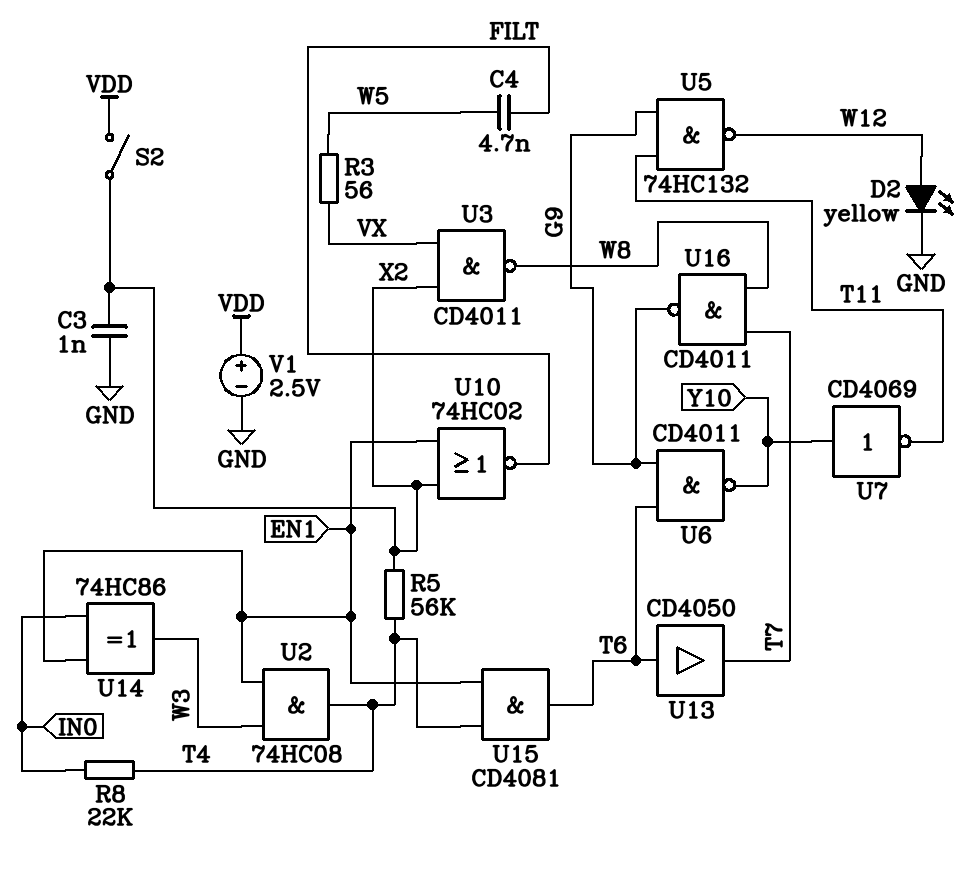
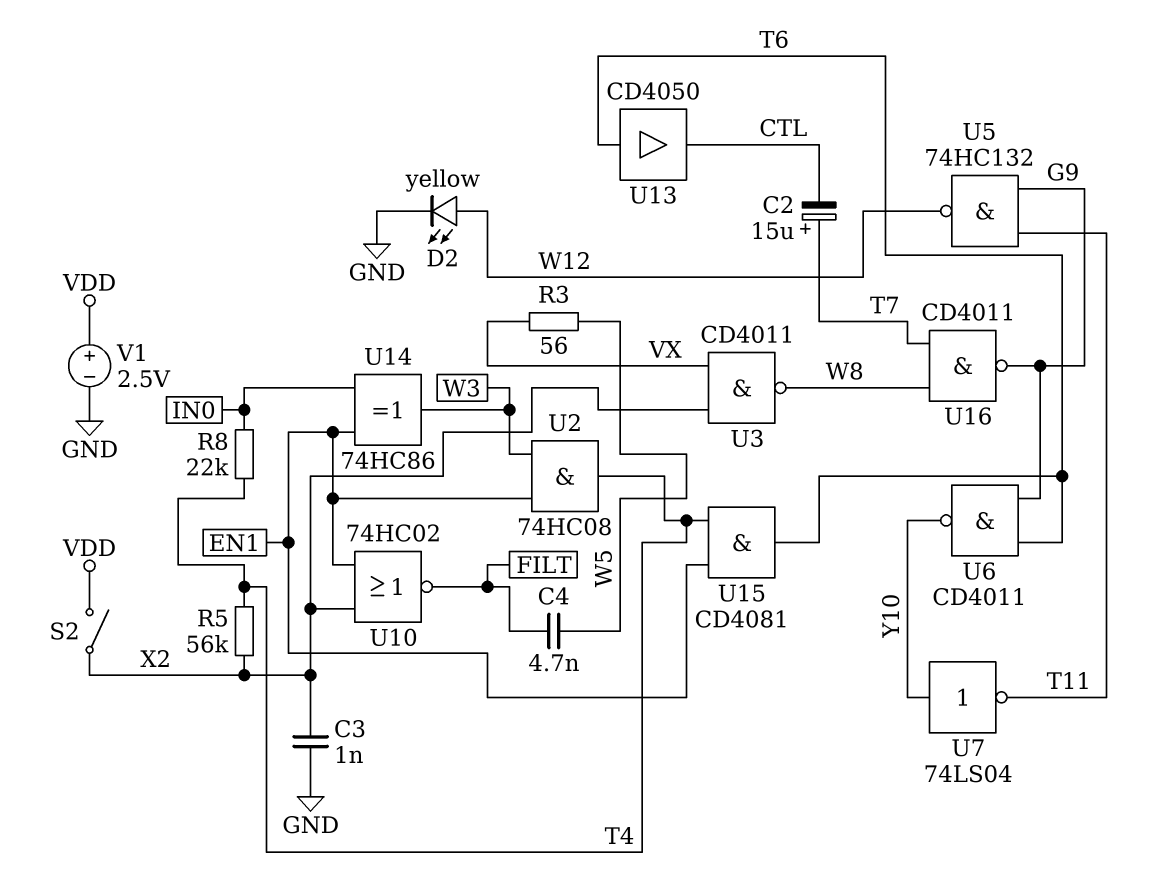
C2: none -> 15uF (plus T7, minus CTL)
U7: NOT CD4069 (in Y10, out T11) -> NOT 74LS04 (in Y10, out T11)
U13: buffer CD4050 (in T6, out T7) -> buffer CD4050 (in T6, out CTL)

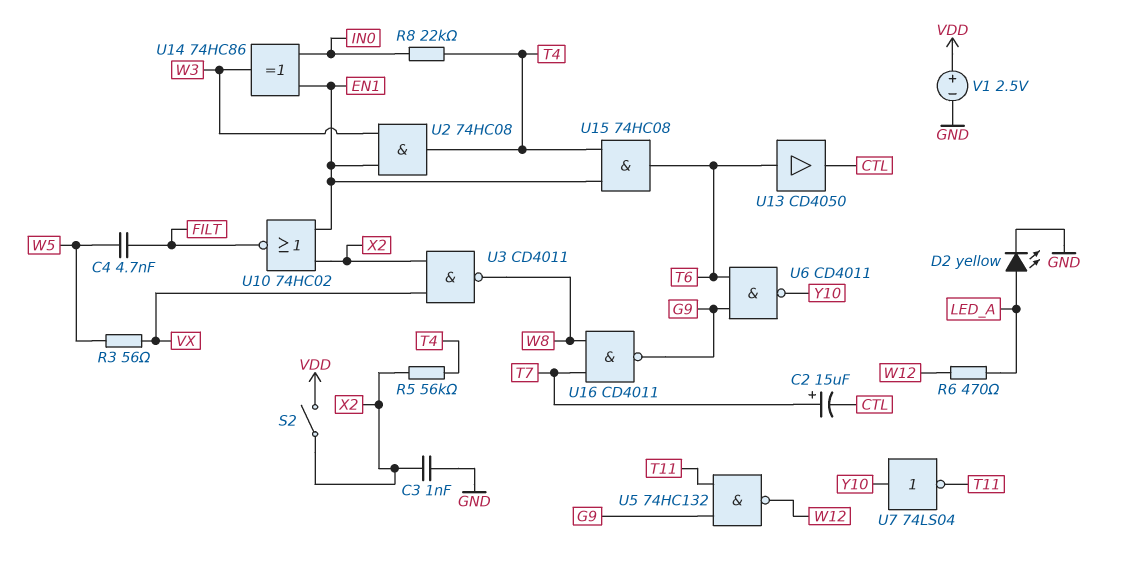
D2: LED yellow (A W12, K GND) -> LED yellow (A LED_A, K GND)
R6: none -> 470 (LED_A, W12)
U15: AND CD4081 (in EN1, in T4, out T6) -> AND 74HC08 (in EN1, in T4, out T6)

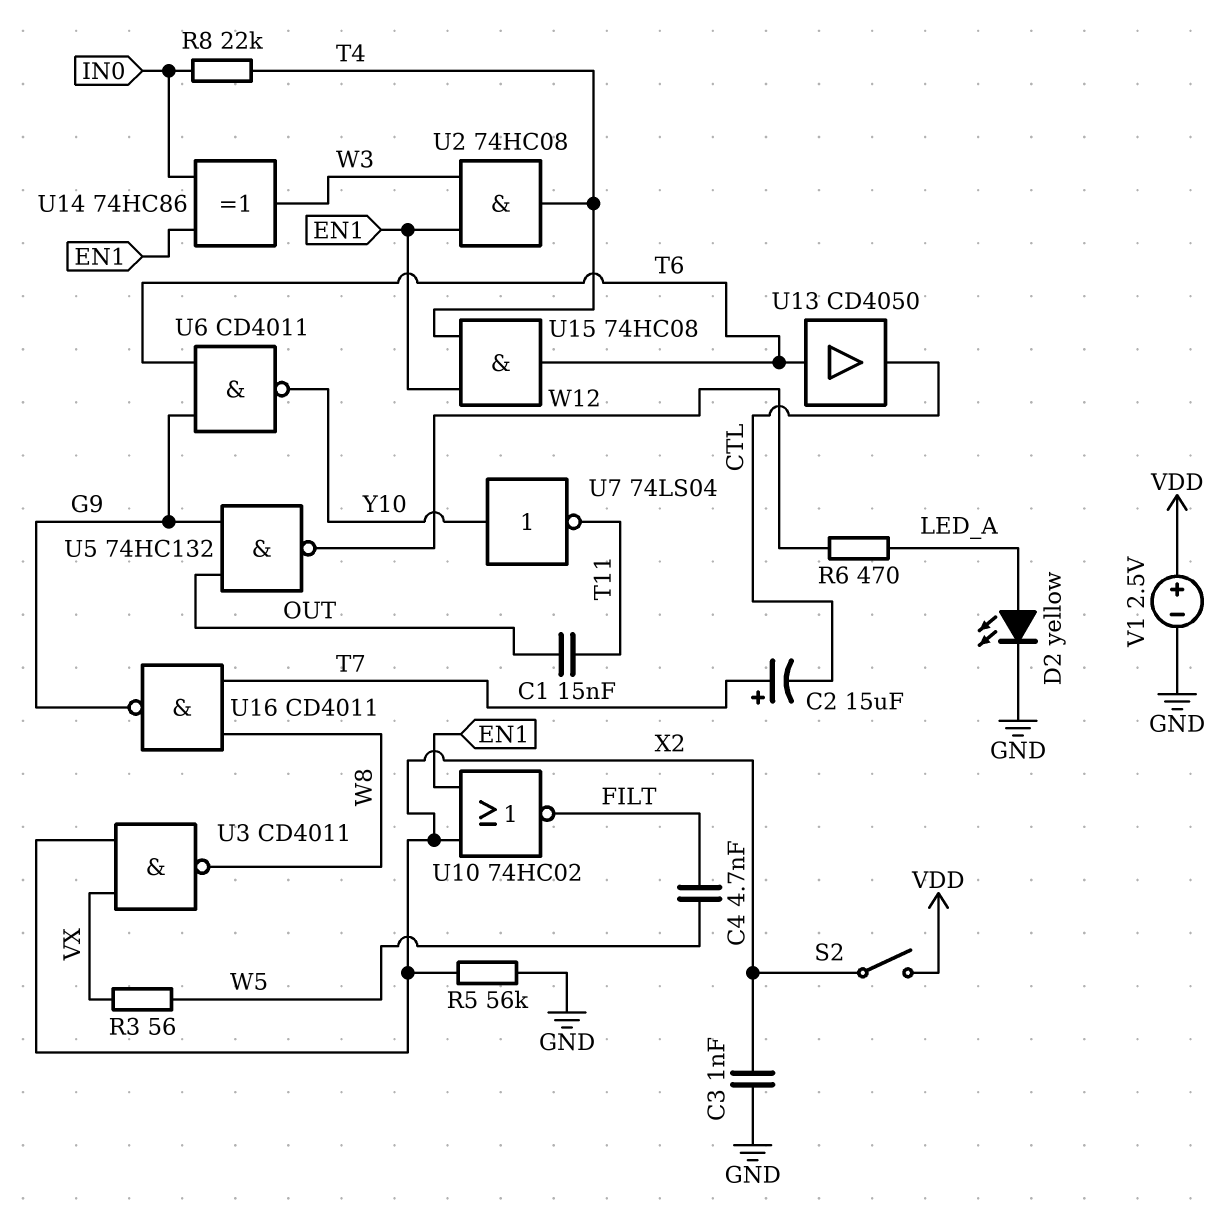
C1: none -> 15nF (OUT, T11)
R5: 56k (T4, X2) -> 56k (GND, X2)
U5: NAND 74HC132 (in G9, in T11, out W12) -> NAND 74HC132 (in G9, in OUT, out W12)

